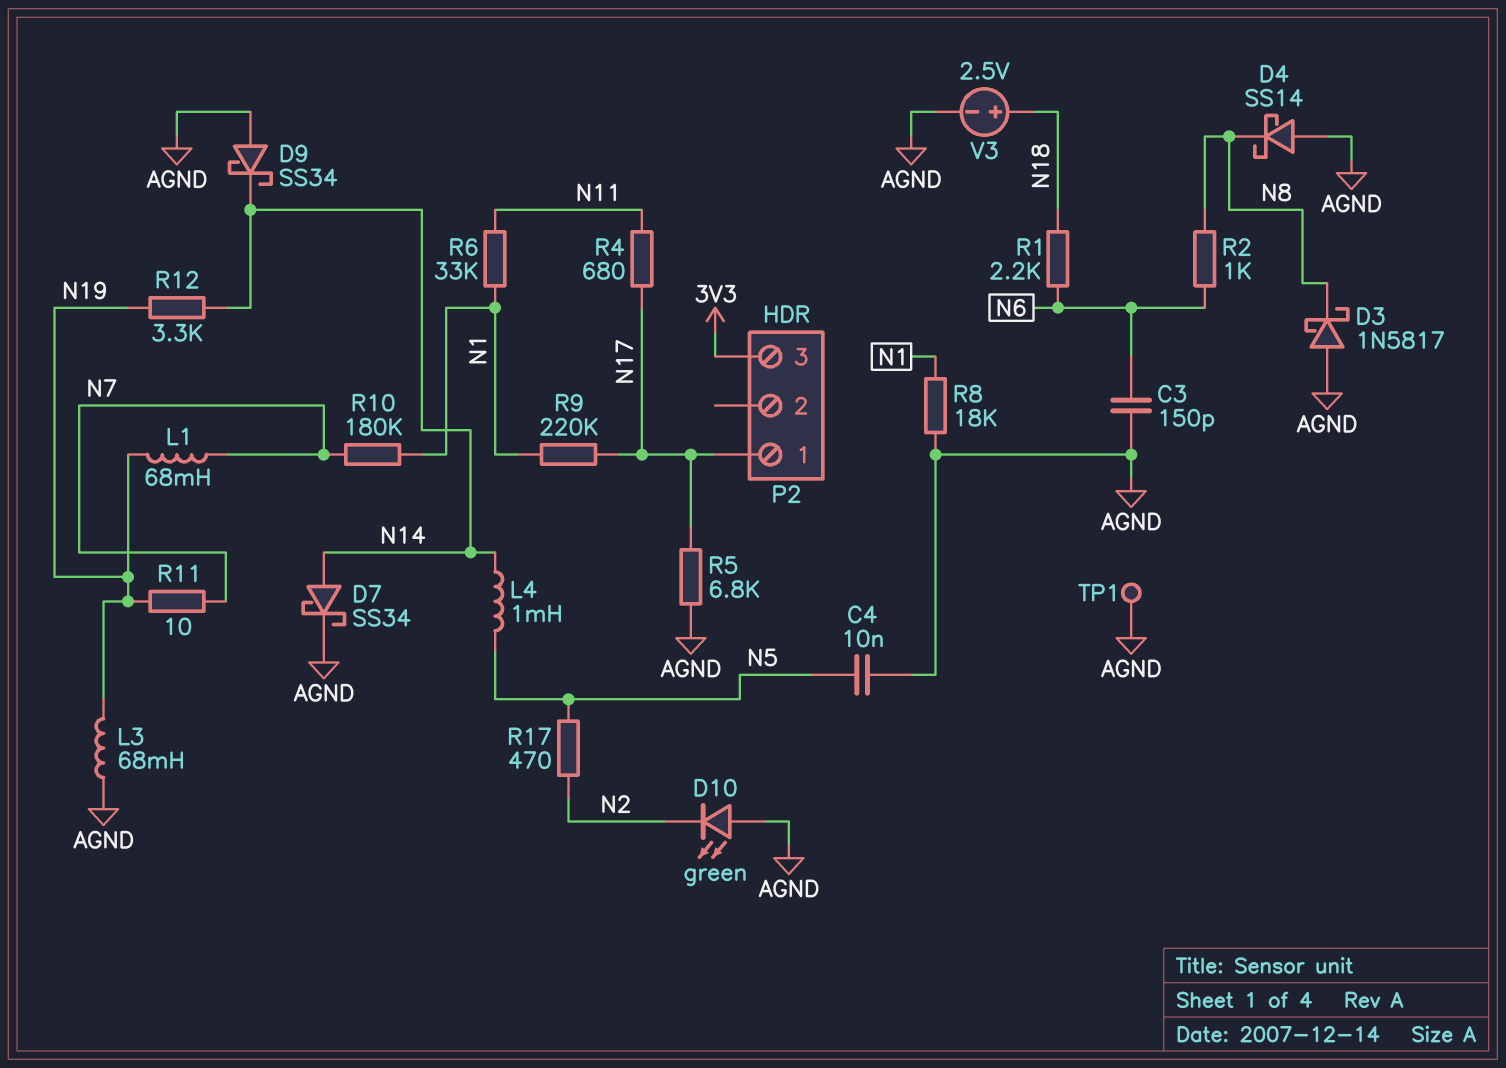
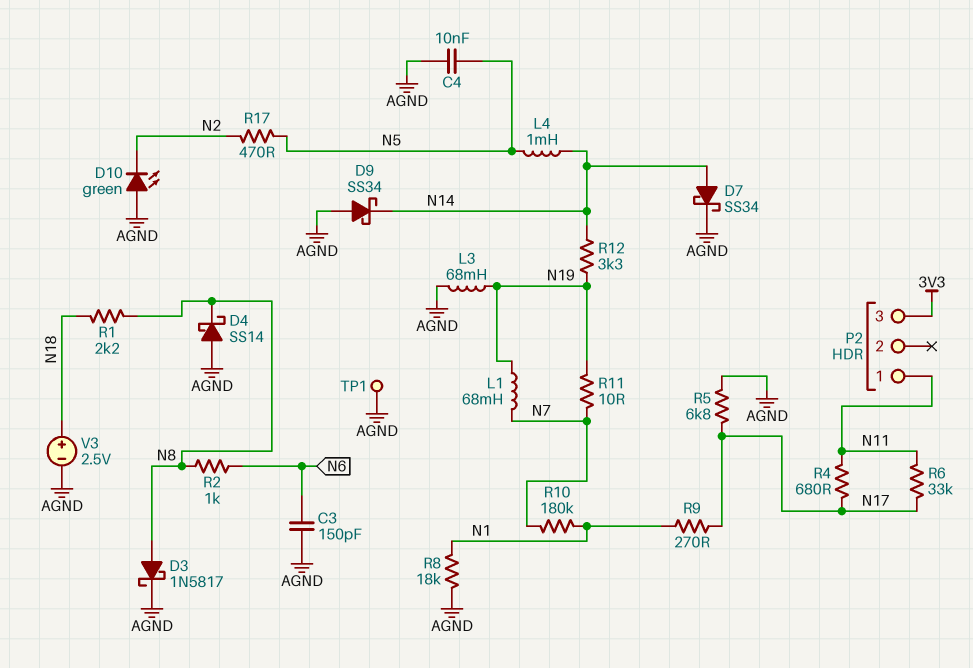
D3: schottky 1N5817 (A AGND, K N8) -> schottky 1N5817 (A N8, K AGND)
P2 pin 1: N17 -> N11
R1: 2.2k (N6, N18) -> 2.2k (N8, N18)
R6: 33k (N1, N11) -> 33k (N11, N17)
R9: 220k (N1, N17) -> 270 (N1, N17)

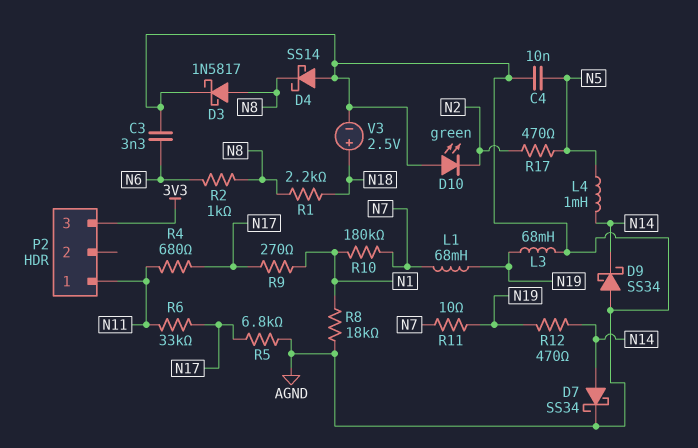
C3: 150pF (AGND, N6) -> 3.3nF (AGND, N6)
R12: 3.3k (N14, N19) -> 470 (N14, N19)
TP1: test point (AGND) -> none

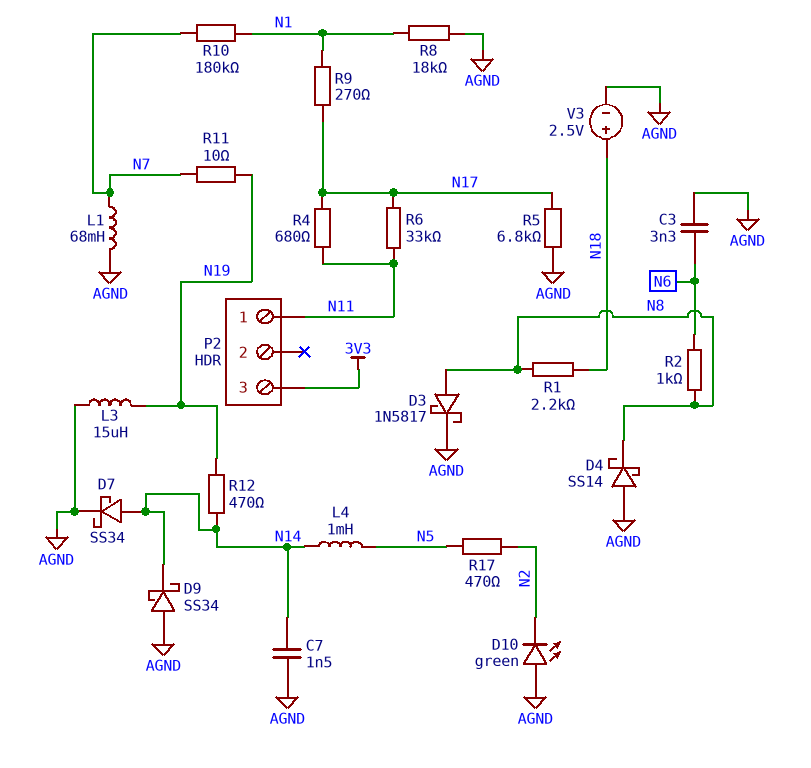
C4: 10nF (AGND, N5) -> none
C7: none -> 1.5nF (AGND, N14)
L1: 68mH (N7, N19) -> 68mH (AGND, N7)
L3: 68mH (AGND, N19) -> 15uH (AGND, N19)

